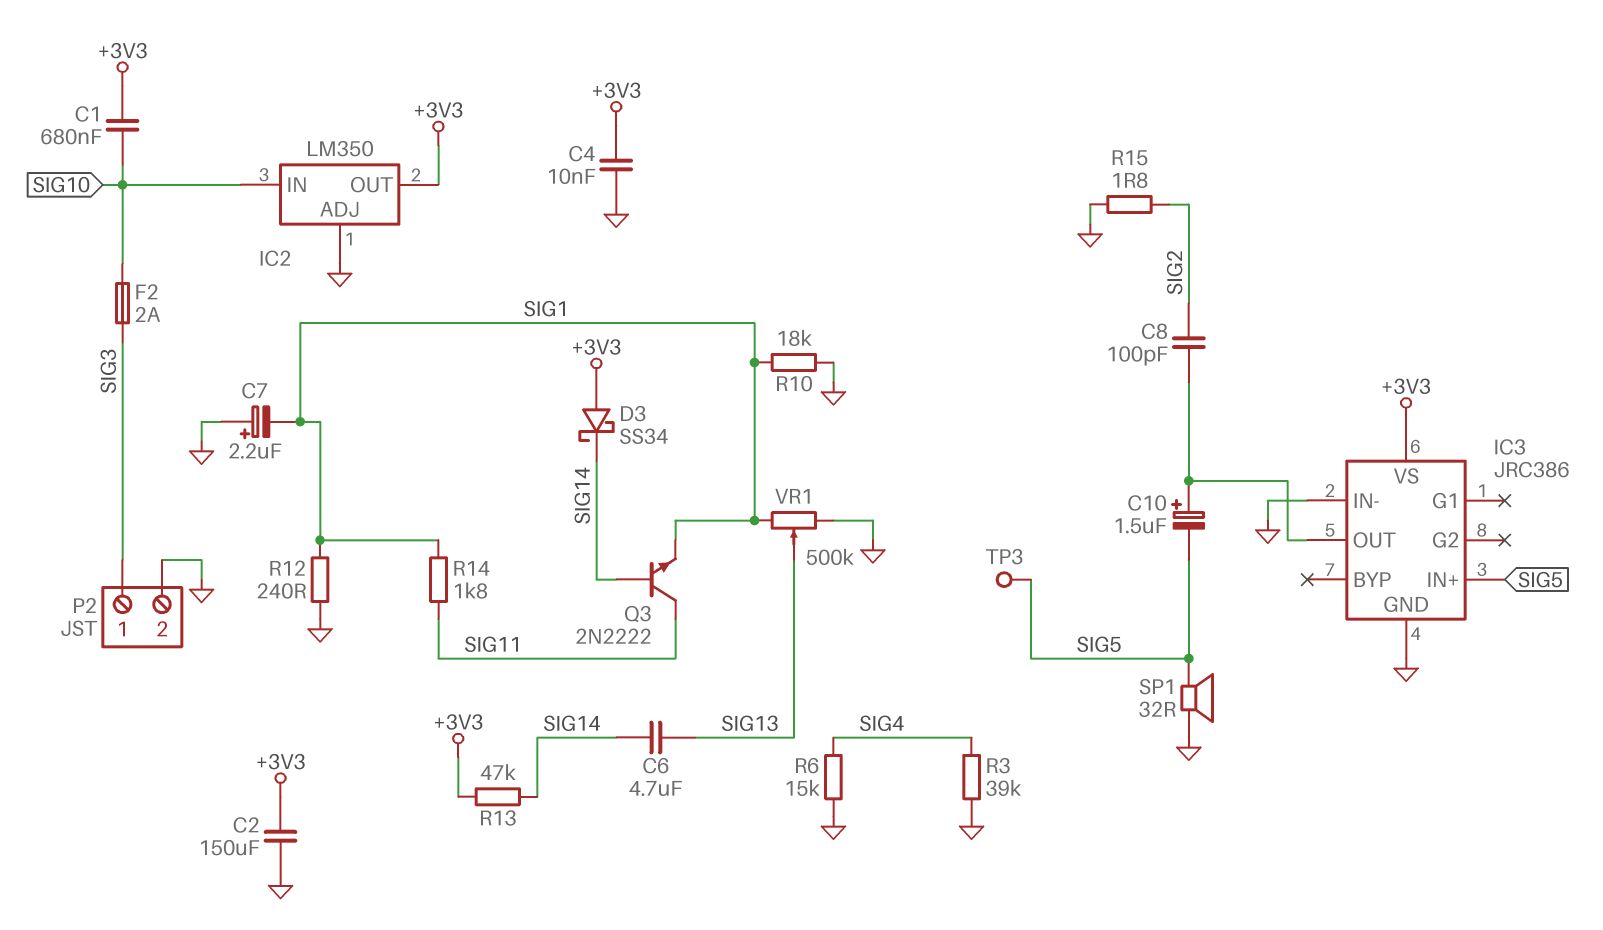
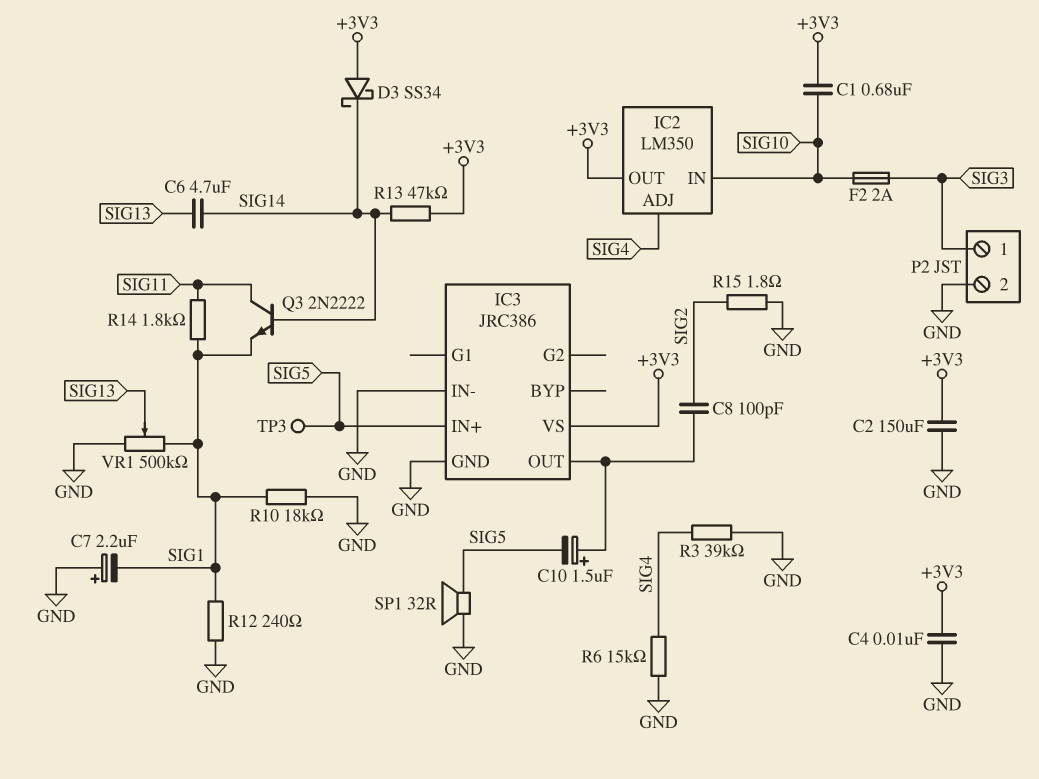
IC2 pin ADJ: GND -> SIG4

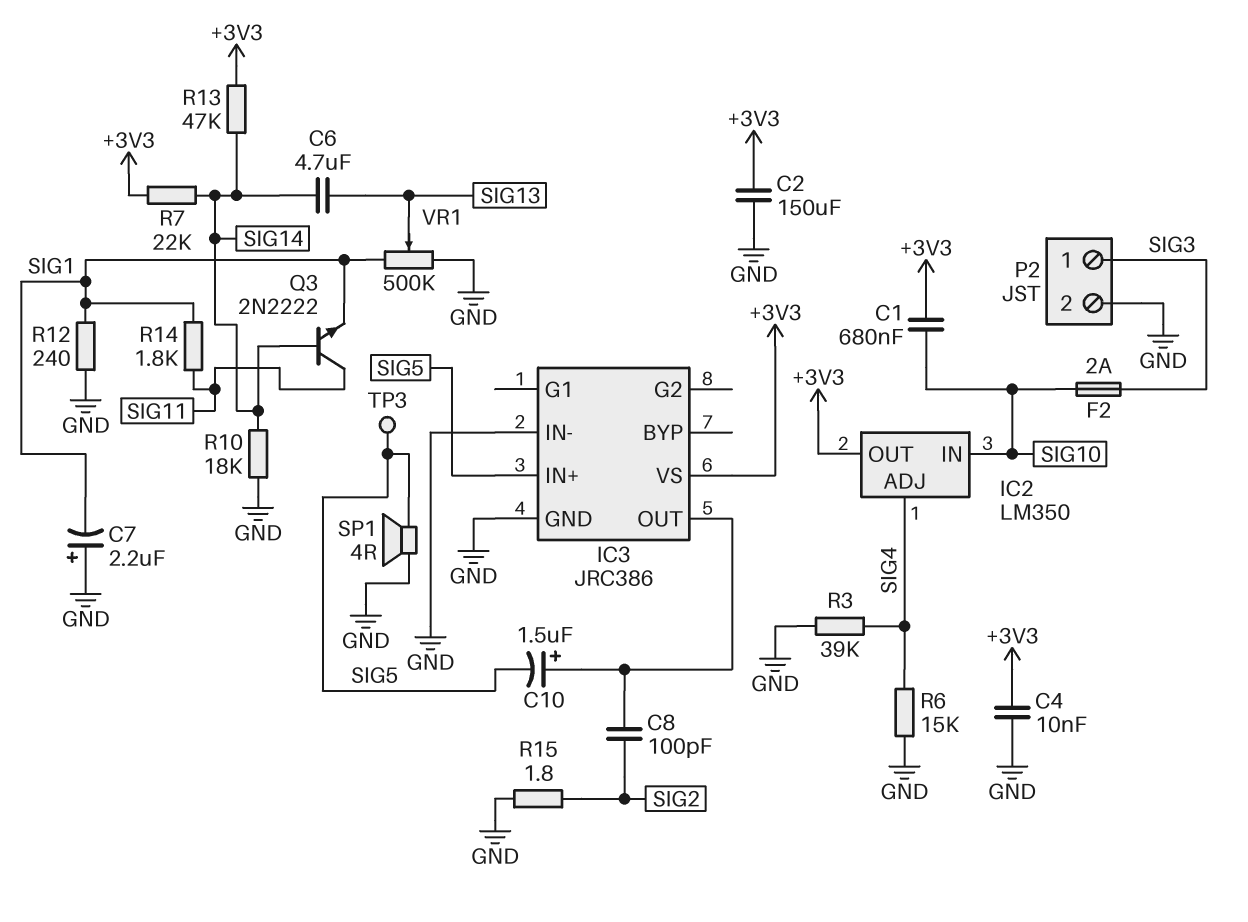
D3: schottky SS34 (A +3V3, K SIG14) -> none
R7: none -> 22k (+3V3, SIG14)
R10: 18k (GND, SIG1) -> 18k (GND, SIG14)
SP1: speaker 32R (GND, SIG5) -> speaker 4R (GND, SIG5)

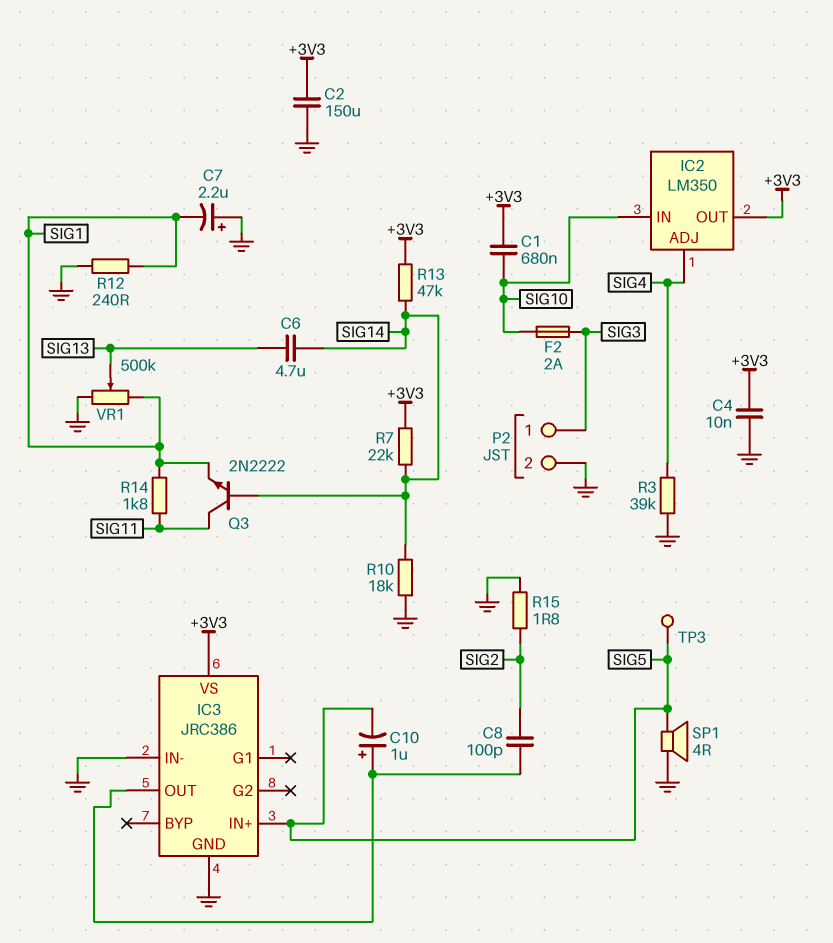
C10: 1.5uF (plus IC3/OUT, minus SIG5) -> 1uF (plus IC3/OUT, minus SIG5)
R6: 15k (GND, SIG4) -> none

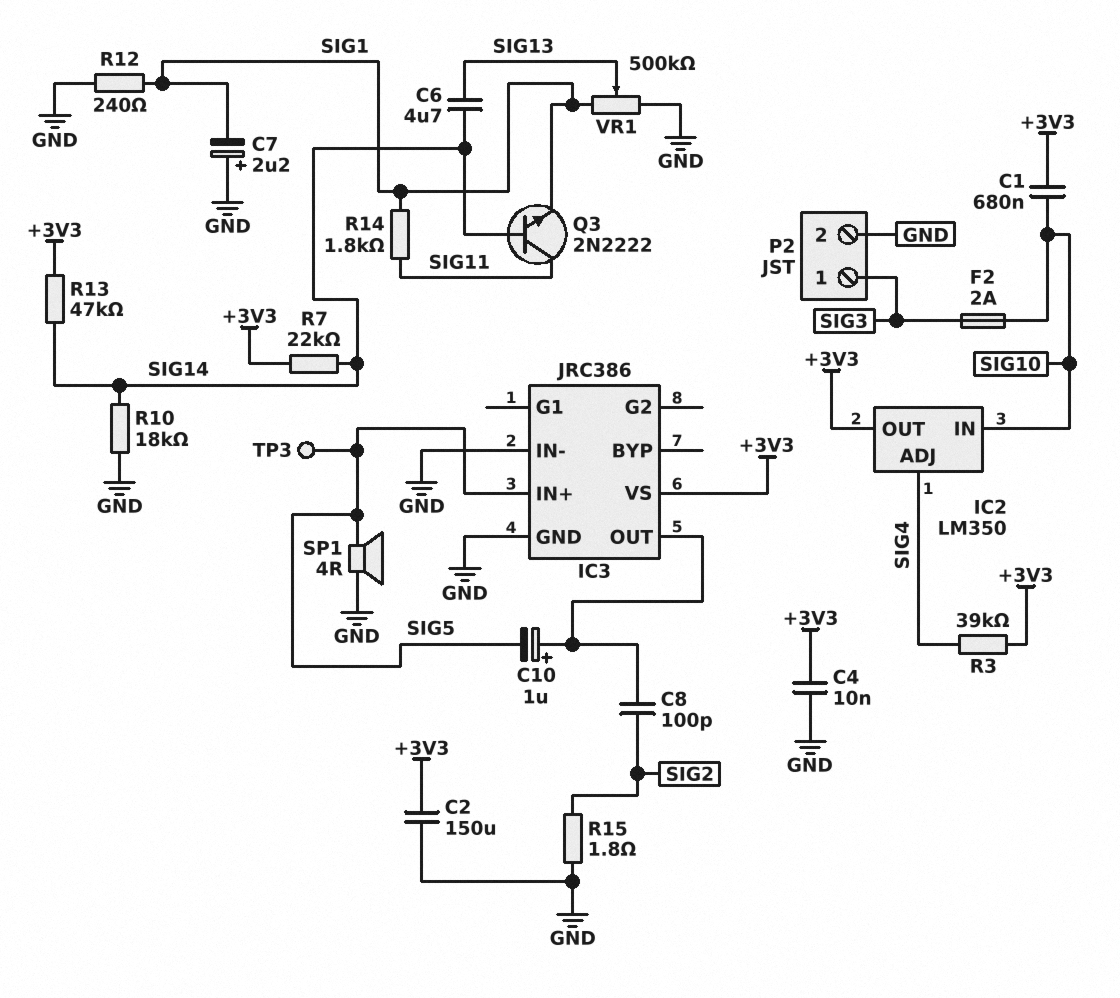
R3: 39k (GND, SIG4) -> 39k (+3V3, SIG4)

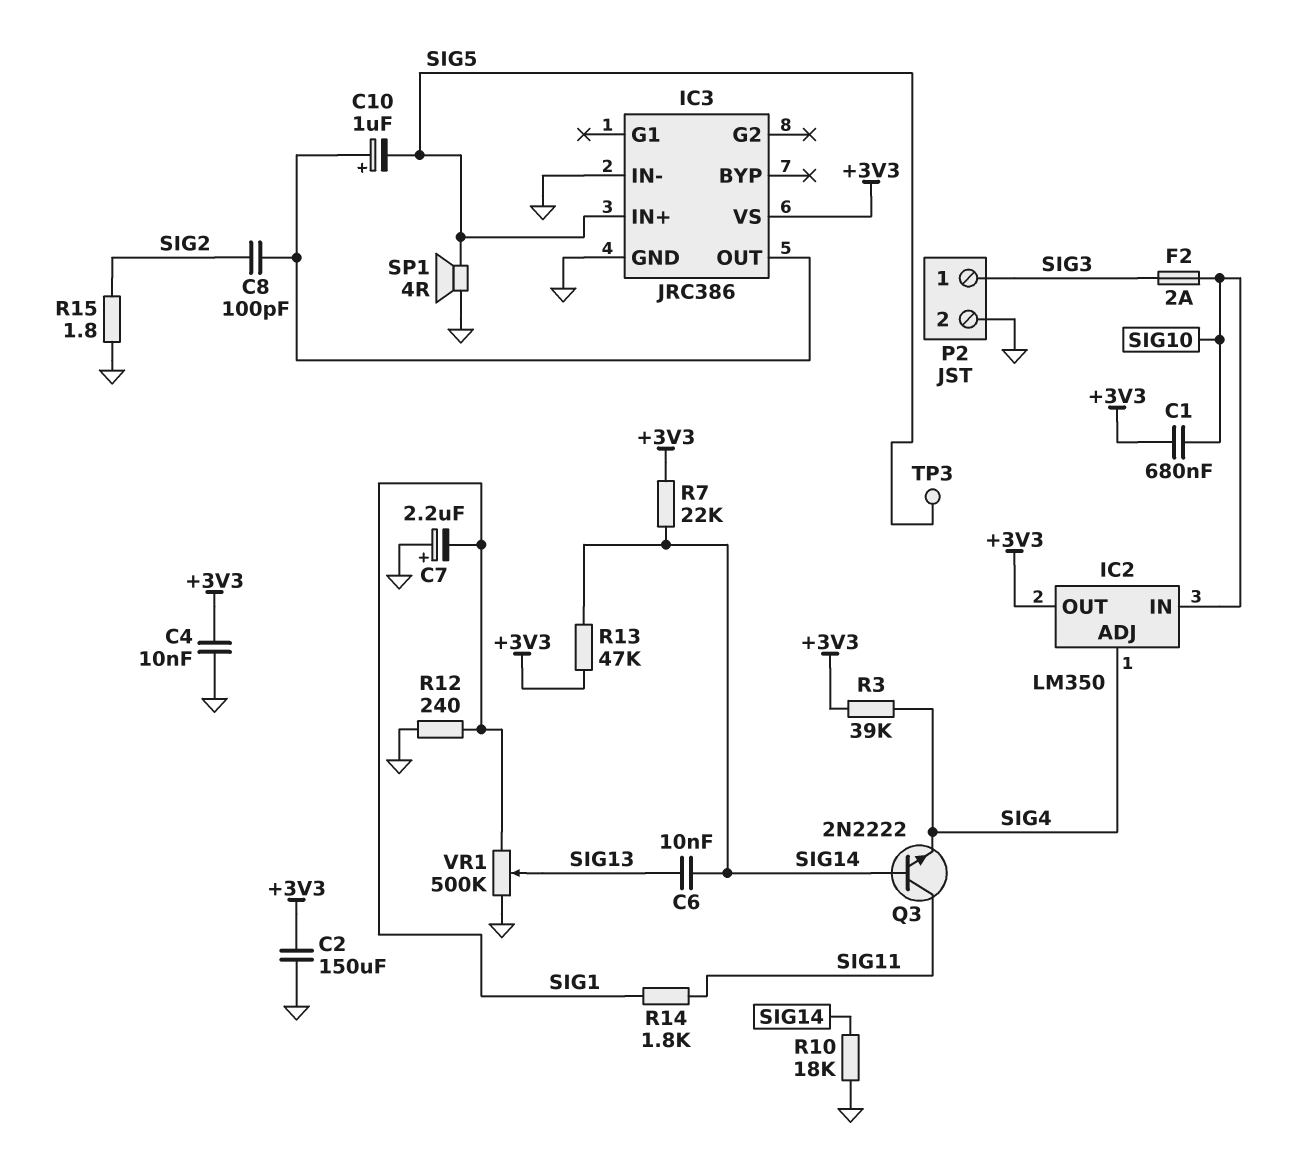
C6: 4.7uF (SIG13, SIG14) -> 10nF (SIG13, SIG14)
Q3: NPN 2N2222 (B SIG14, C SIG11, E SIG1) -> NPN 2N2222 (B SIG14, C SIG11, E SIG4)

